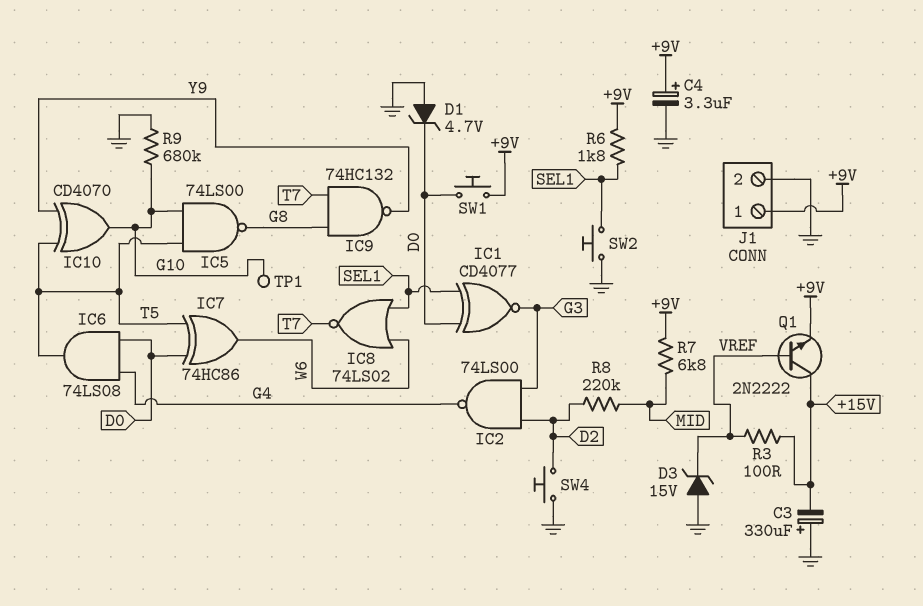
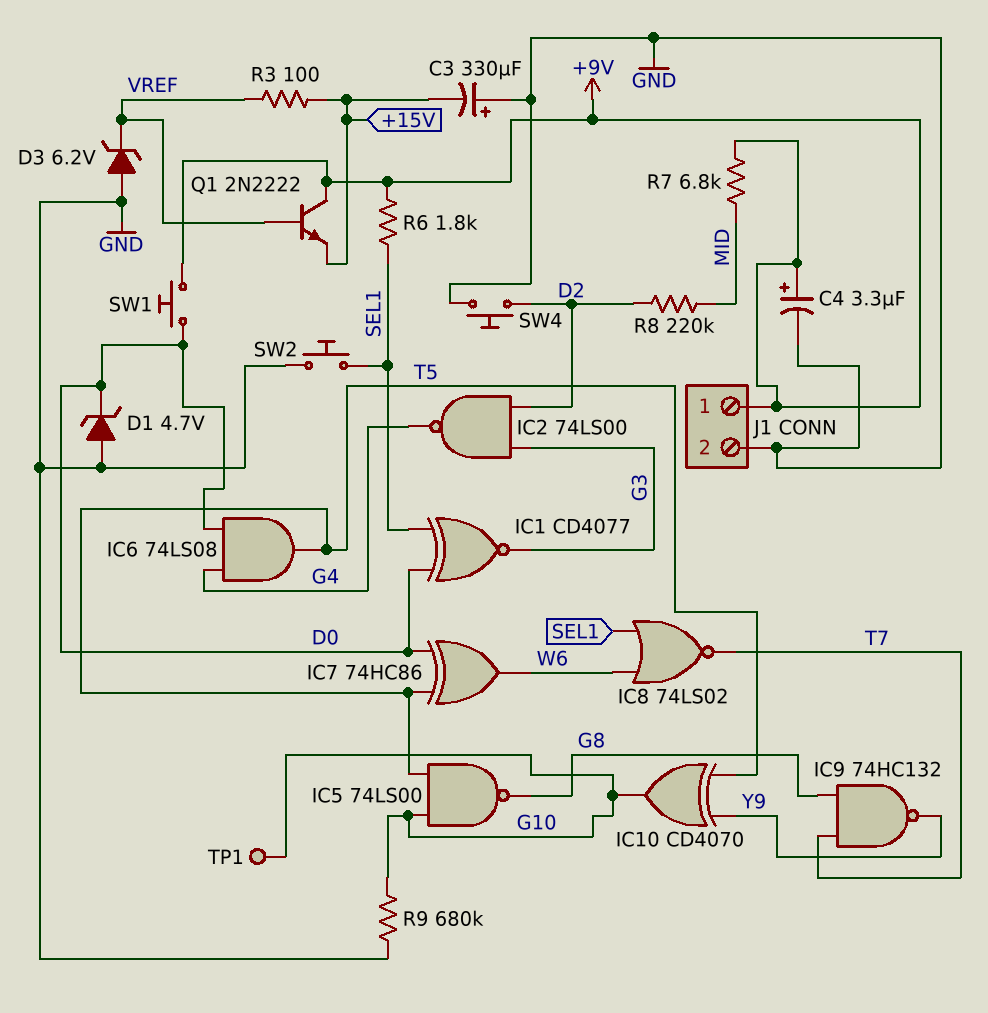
D3: zener 15V (A GND, K VREF) -> zener 6.2V (A GND, K VREF)
Q1: NPN 2N2222 (B VREF, C +15V, E +9V) -> NPN 2N2222 (B VREF, C +9V, E +15V)

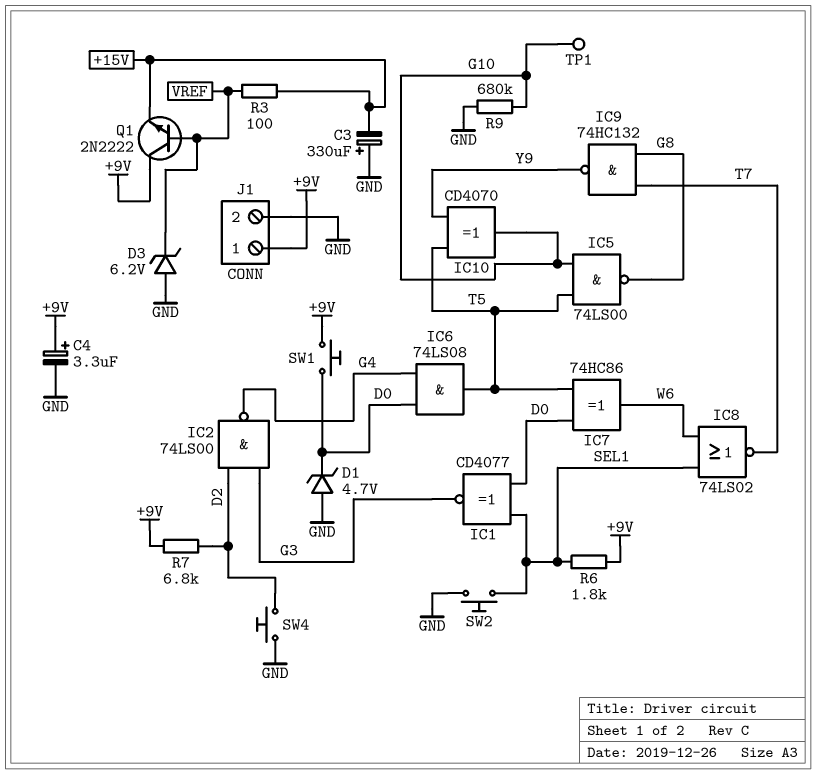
R7: 6.8k (+9V, MID) -> 6.8k (+9V, D2)
R8: 220k (D2, MID) -> none

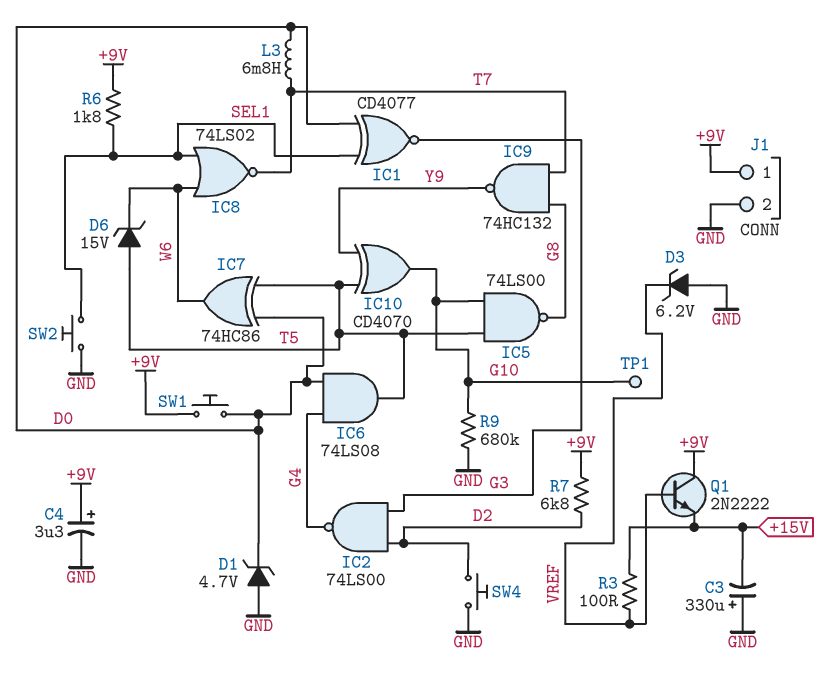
D6: none -> zener 15V (A T5, K W6)
L3: none -> 6.8mH (D0, T7)

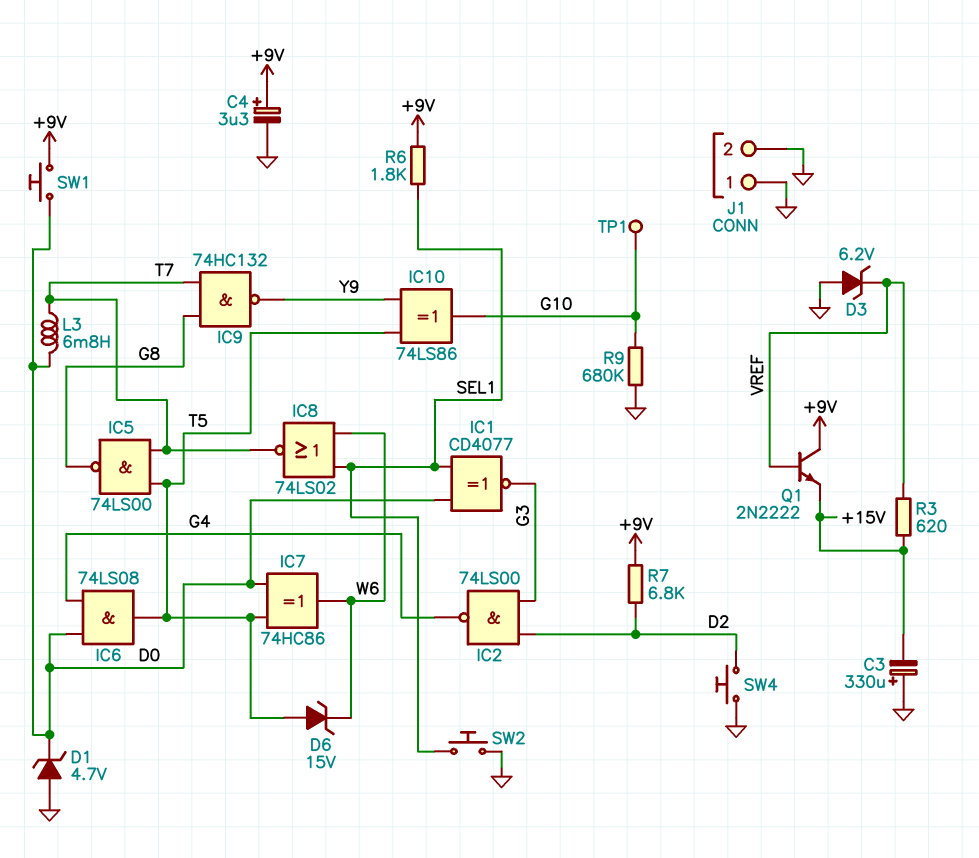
IC5: NAND 74LS00 (in G10, in T5, out G8) -> NAND 74LS00 (in T5, in T7, out G8)
IC10: XOR CD4070 (in T5, in Y9, out G10) -> XOR 74LS86 (in T5, in Y9, out G10)
J1 pin 1: +9V -> GND
R3: 100 (+15V, VREF) -> 620 (+15V, VREF)

